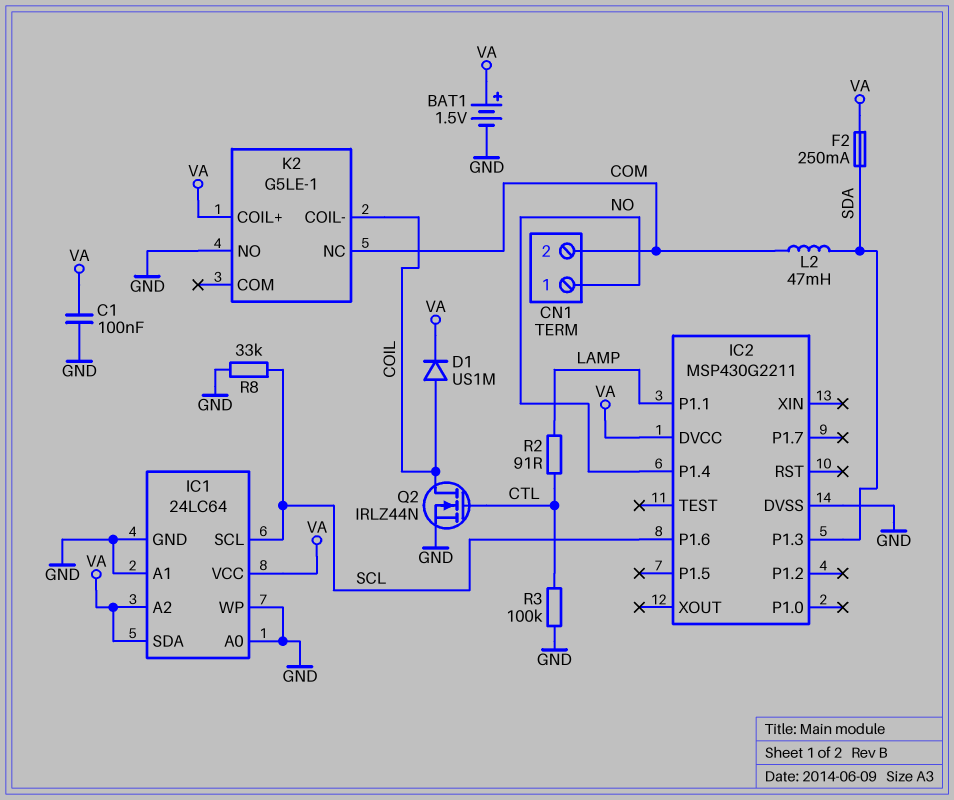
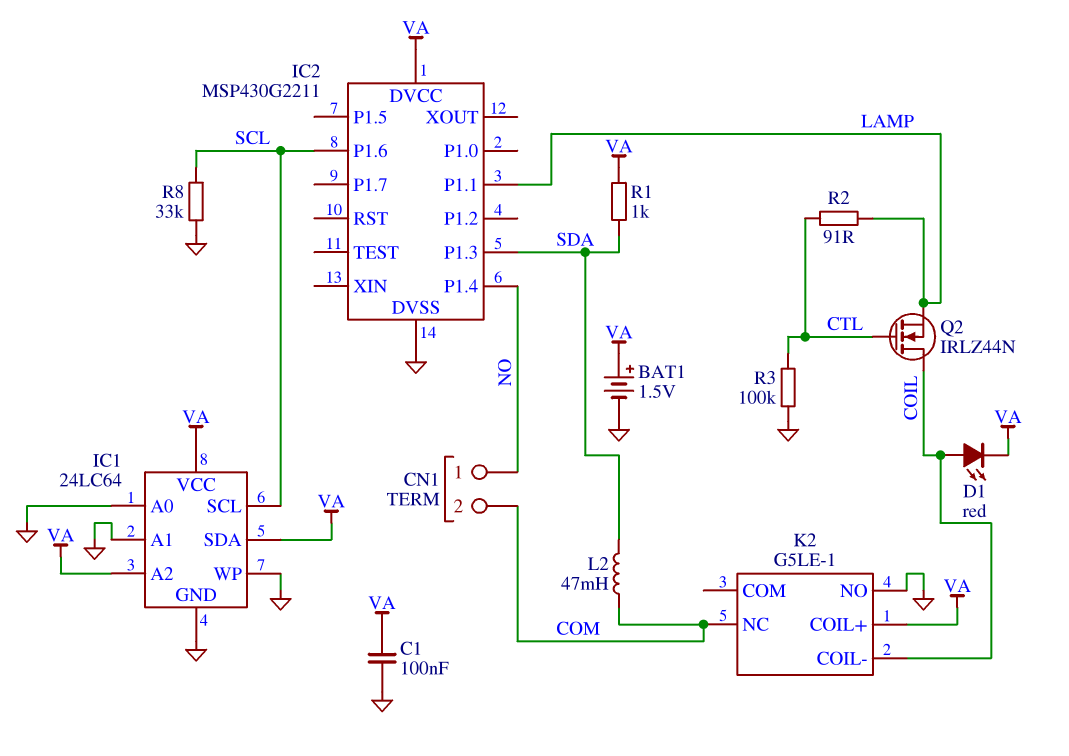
D1: diode US1M (A COIL, K VA) -> LED red (A COIL, K VA)
F2: 250mA (SDA, VA) -> none
Q2: NMOS IRLZ44N (G CTL, D COIL, S GND) -> NMOS IRLZ44N (G CTL, D COIL, S LAMP)
R1: none -> 1k (SDA, VA)

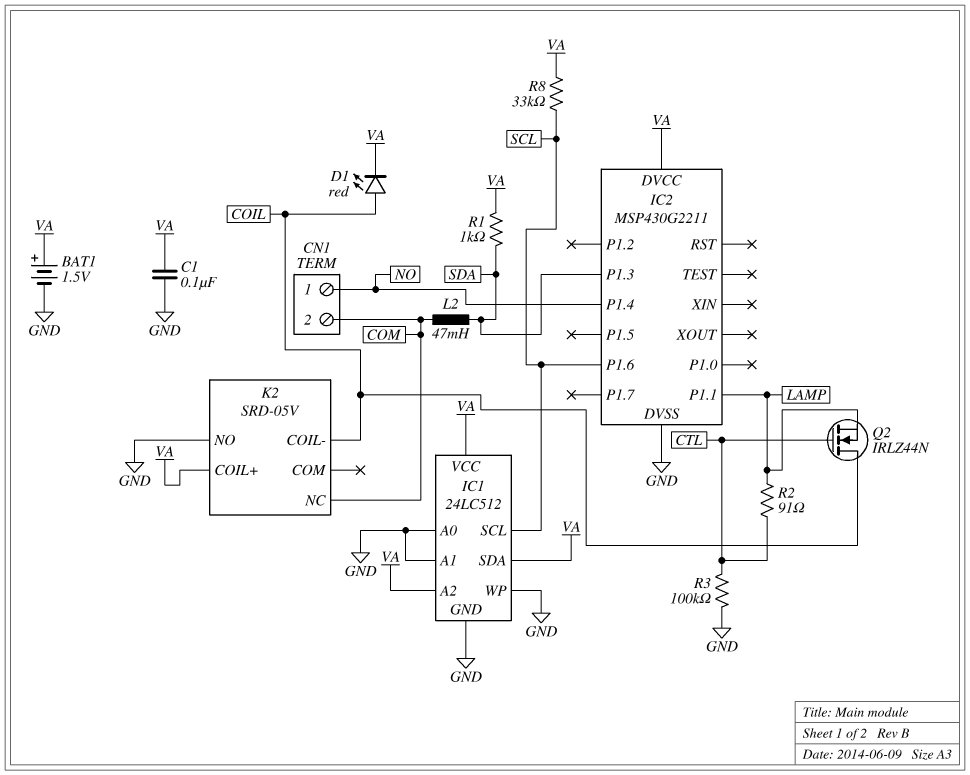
IC1: 24LC64 -> 24LC512
K2: G5LE-1 -> SRD-05V
R8: 33k (GND, SCL) -> 33k (SCL, VA)

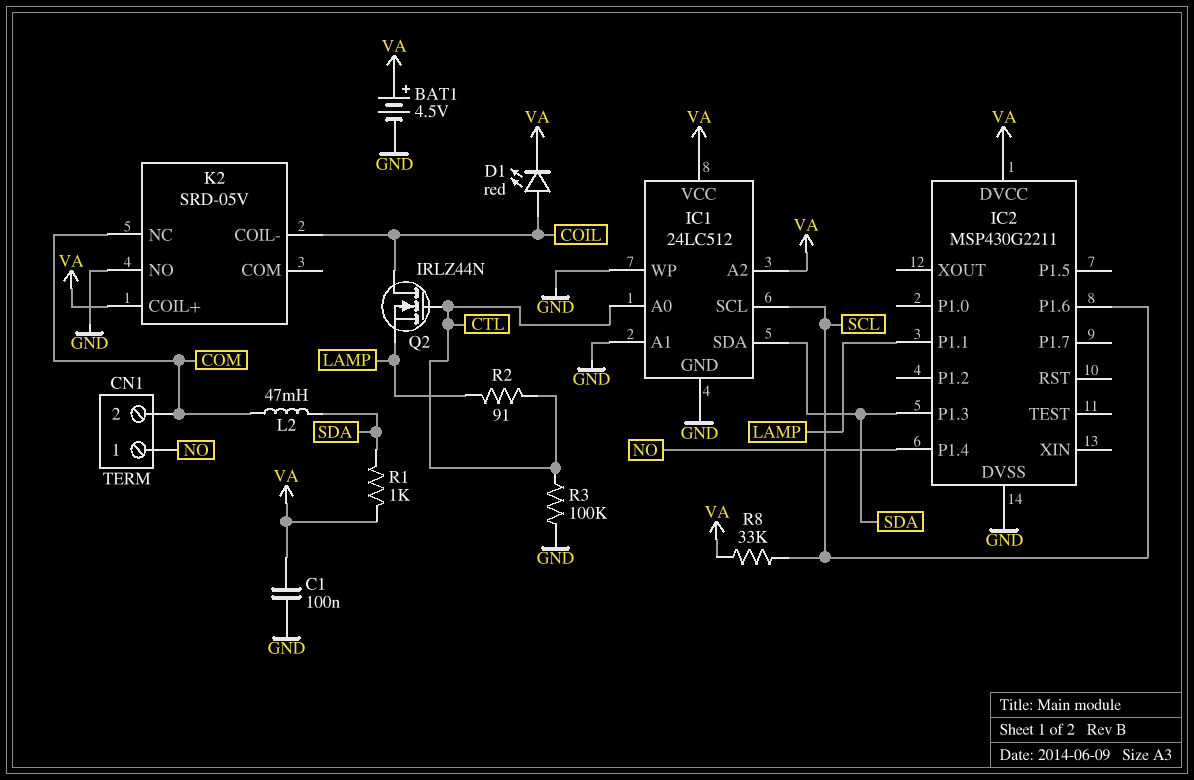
BAT1: 1.5V (plus VA, minus GND) -> 4.5V (plus VA, minus GND)
IC1 pin A0: GND -> CTL
IC1 pin SDA: VA -> SDA

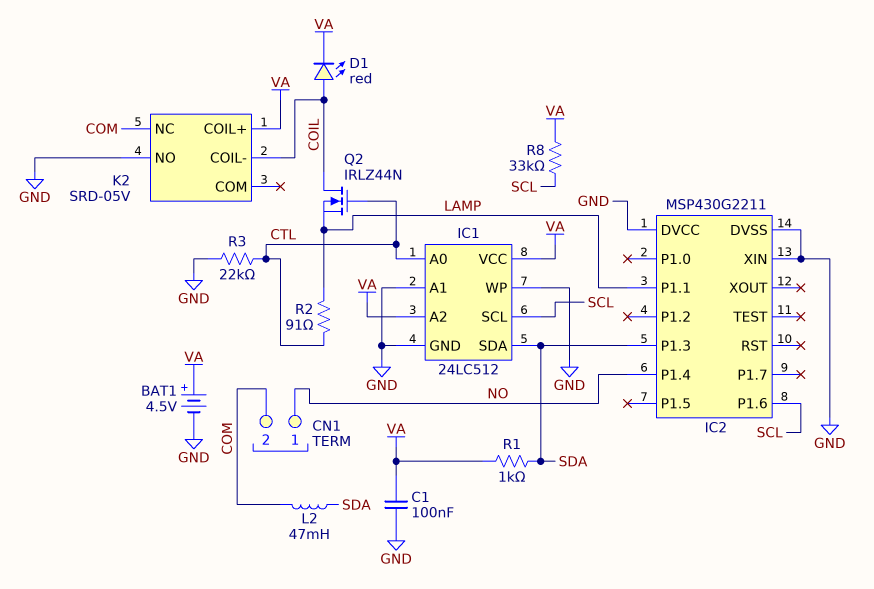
IC2 pin DVCC: VA -> GND
IC2 pin XIN: none -> GND
R3: 100k (CTL, GND) -> 22k (CTL, GND)

